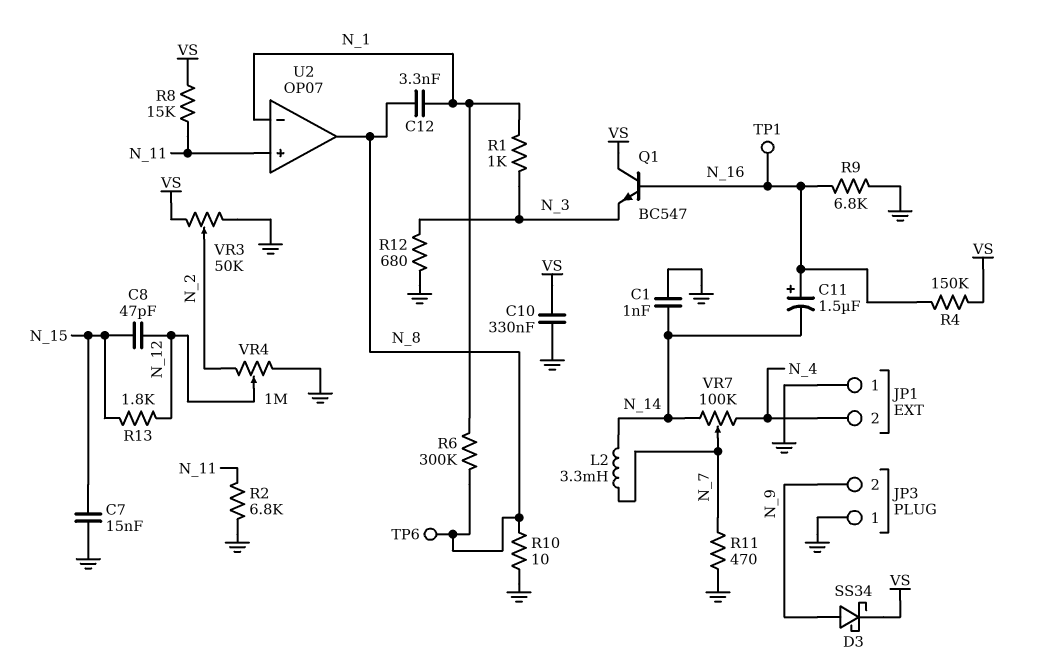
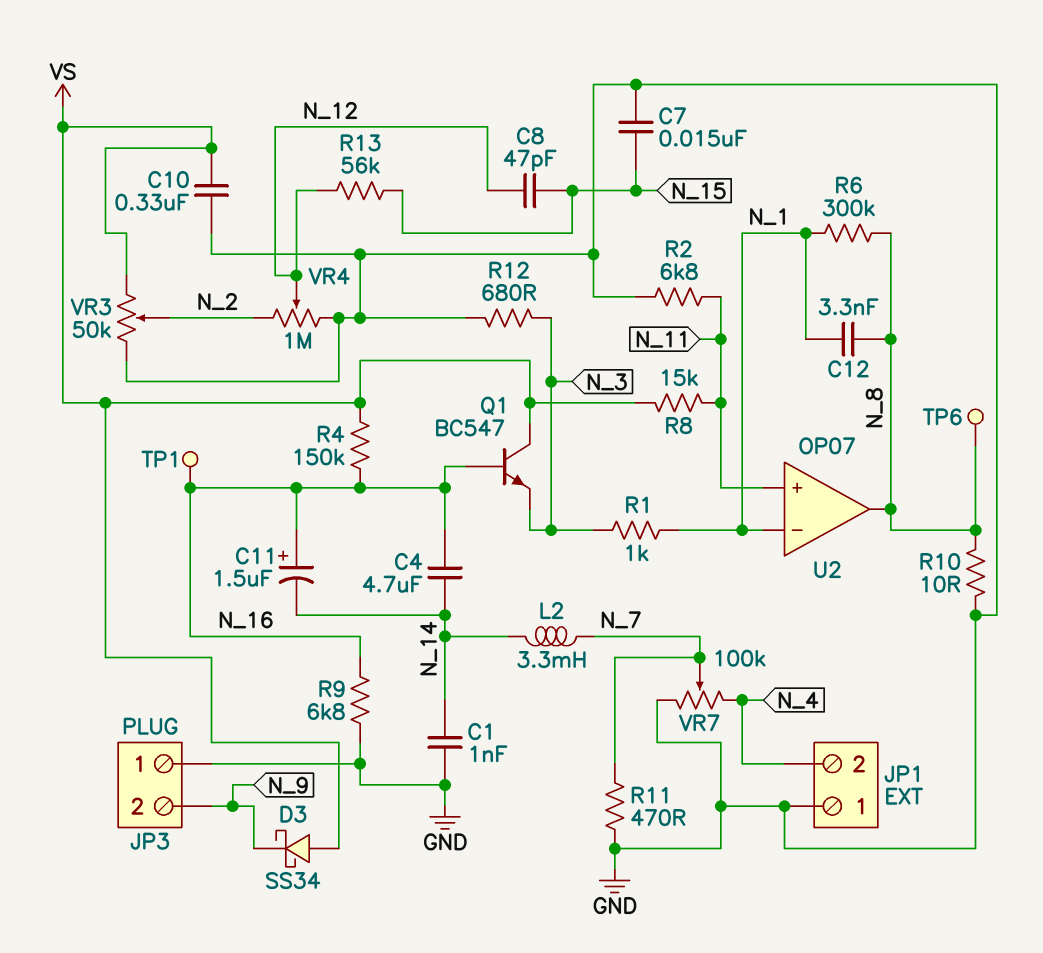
C4: none -> 4.7uF (N_14, N_16)
D3: schottky SS34 (A N_9, K VS) -> schottky SS34 (A VS, K N_9)
R13: 1.8k (N_12, N_15) -> 56k (N_12, N_15)
VR7: 100k (N_4, N_14, wiper N_7) -> 100k (GND, N_4, wiper N_7)

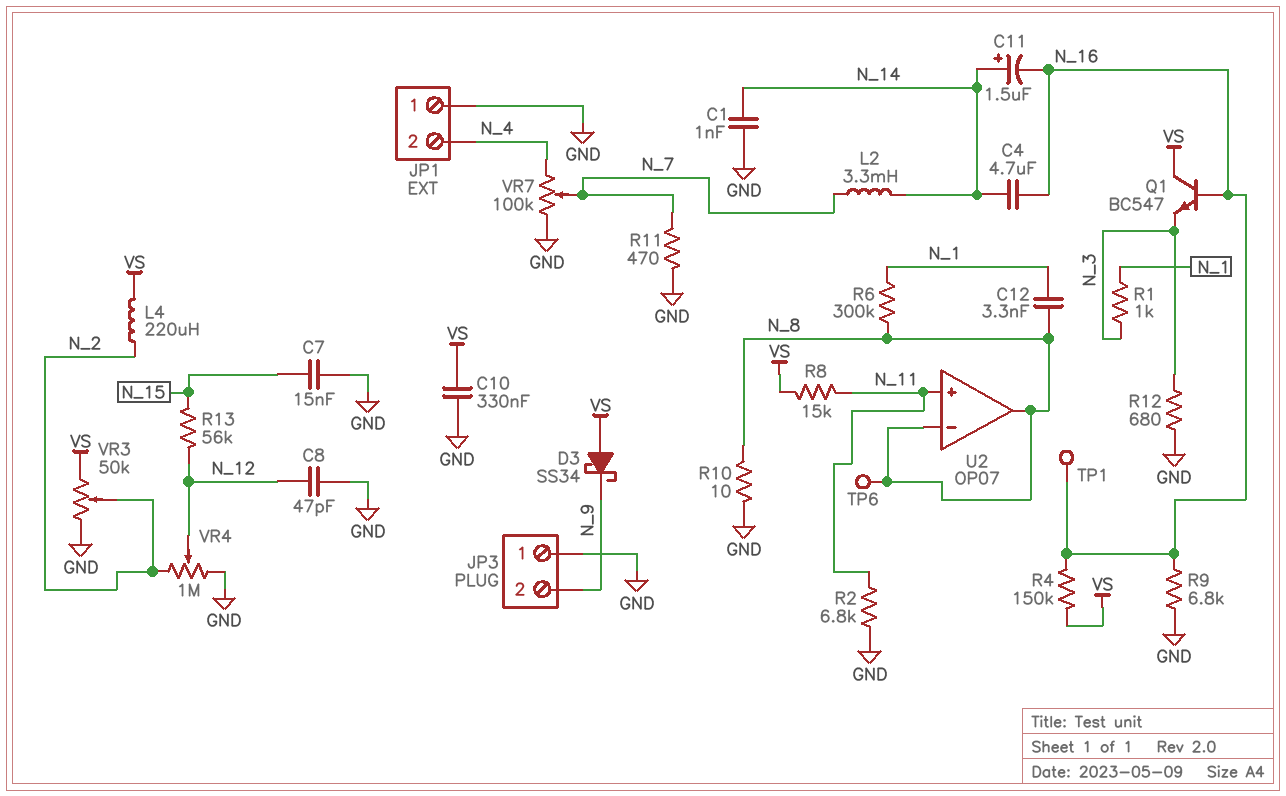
C8: 47pF (N_12, N_15) -> 47pF (GND, N_12)
C11: 1.5uF (plus N_16, minus N_14) -> 1.5uF (plus N_14, minus N_16)
L4: none -> 220uH (N_2, VS)
U2 pin in-: N_1 -> N_8

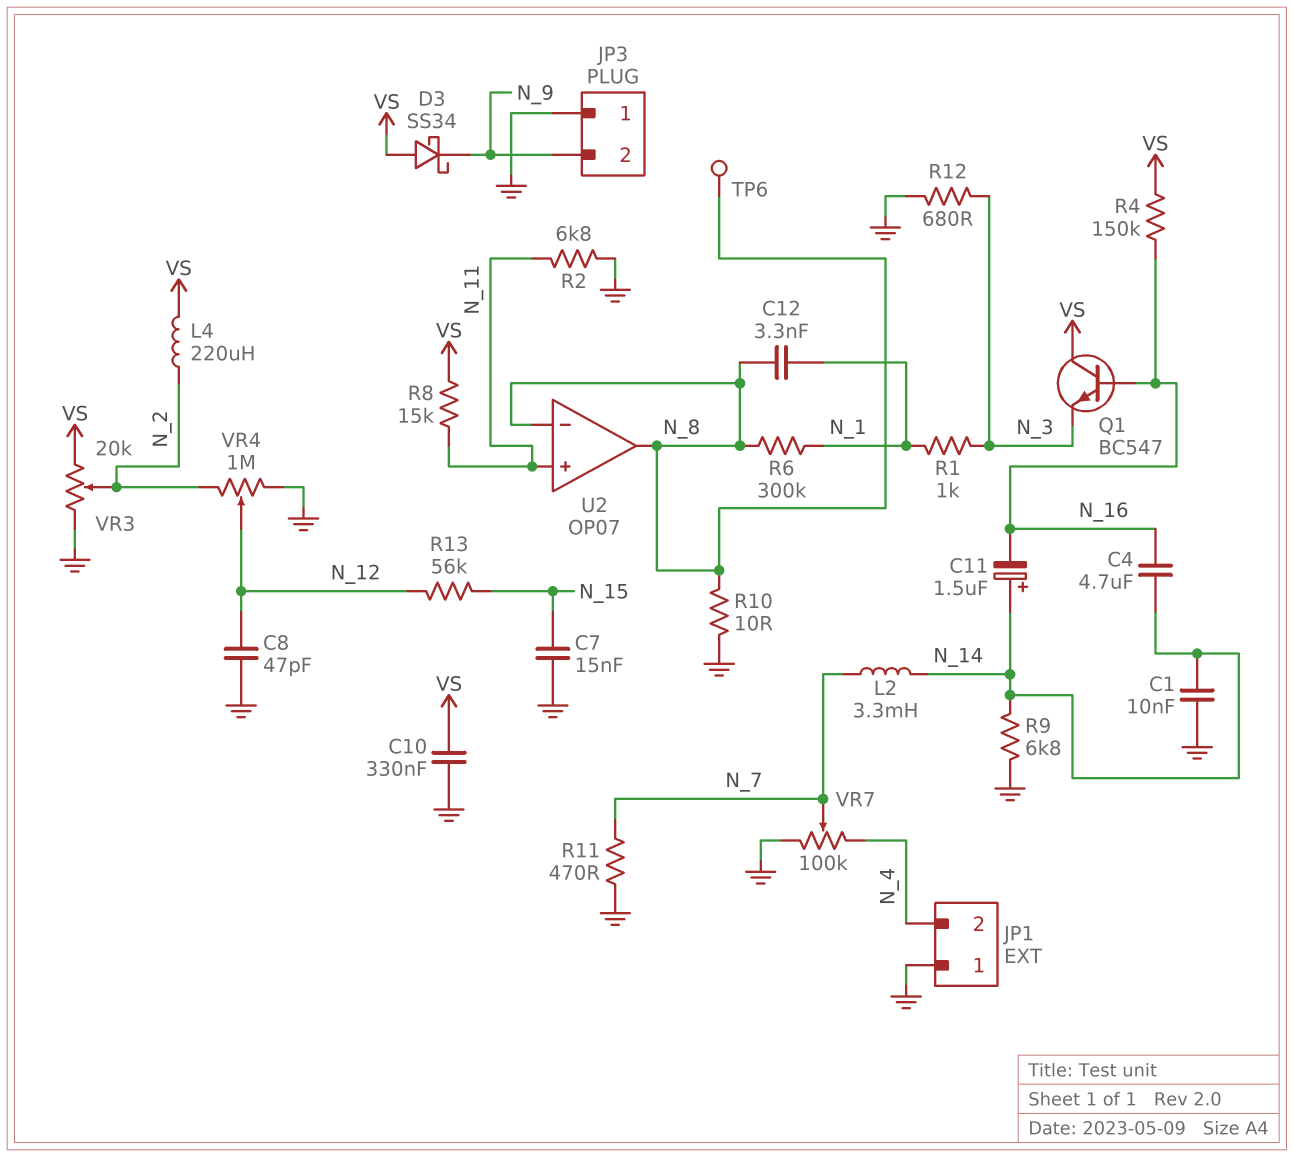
C1: 1nF (GND, N_14) -> 10nF (GND, N_14)
R9: 6.8k (GND, N_16) -> 6.8k (GND, N_14)
TP1: test point (N_16) -> none
VR3: 50k (GND, VS, wiper N_2) -> 20k (GND, VS, wiper N_2)

